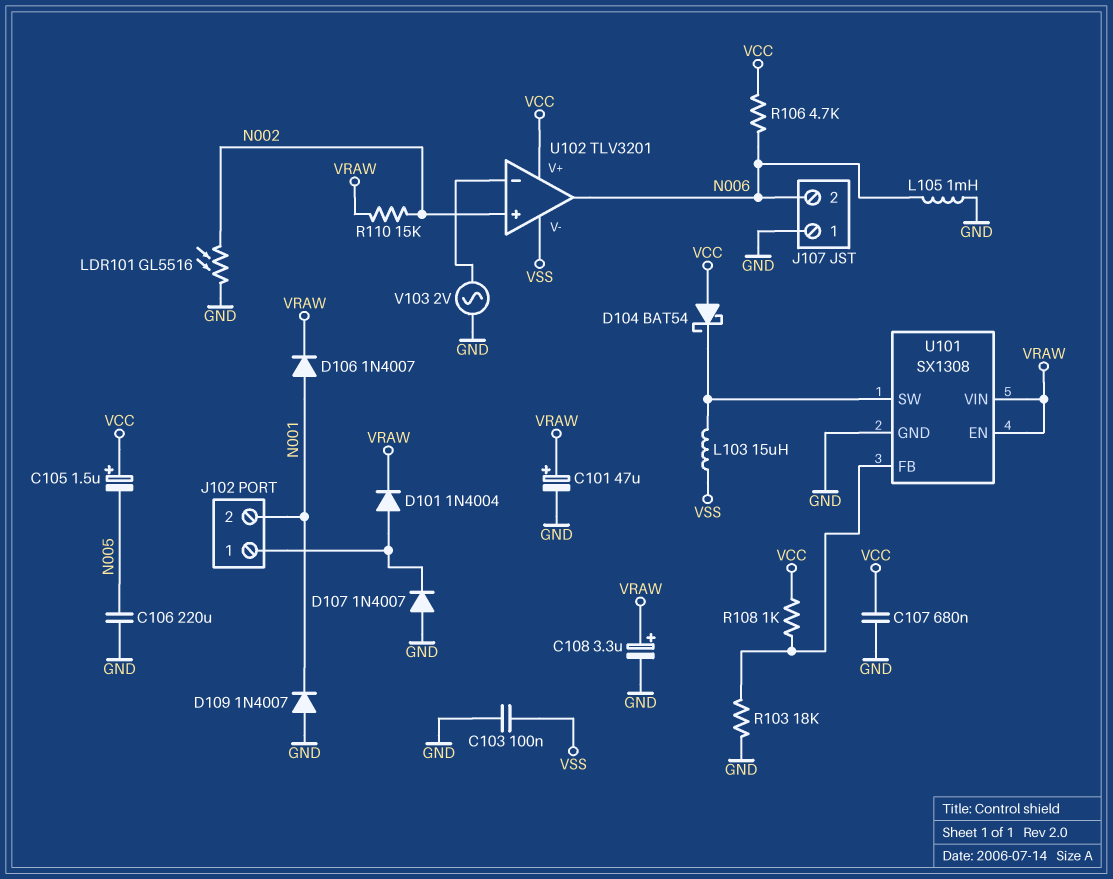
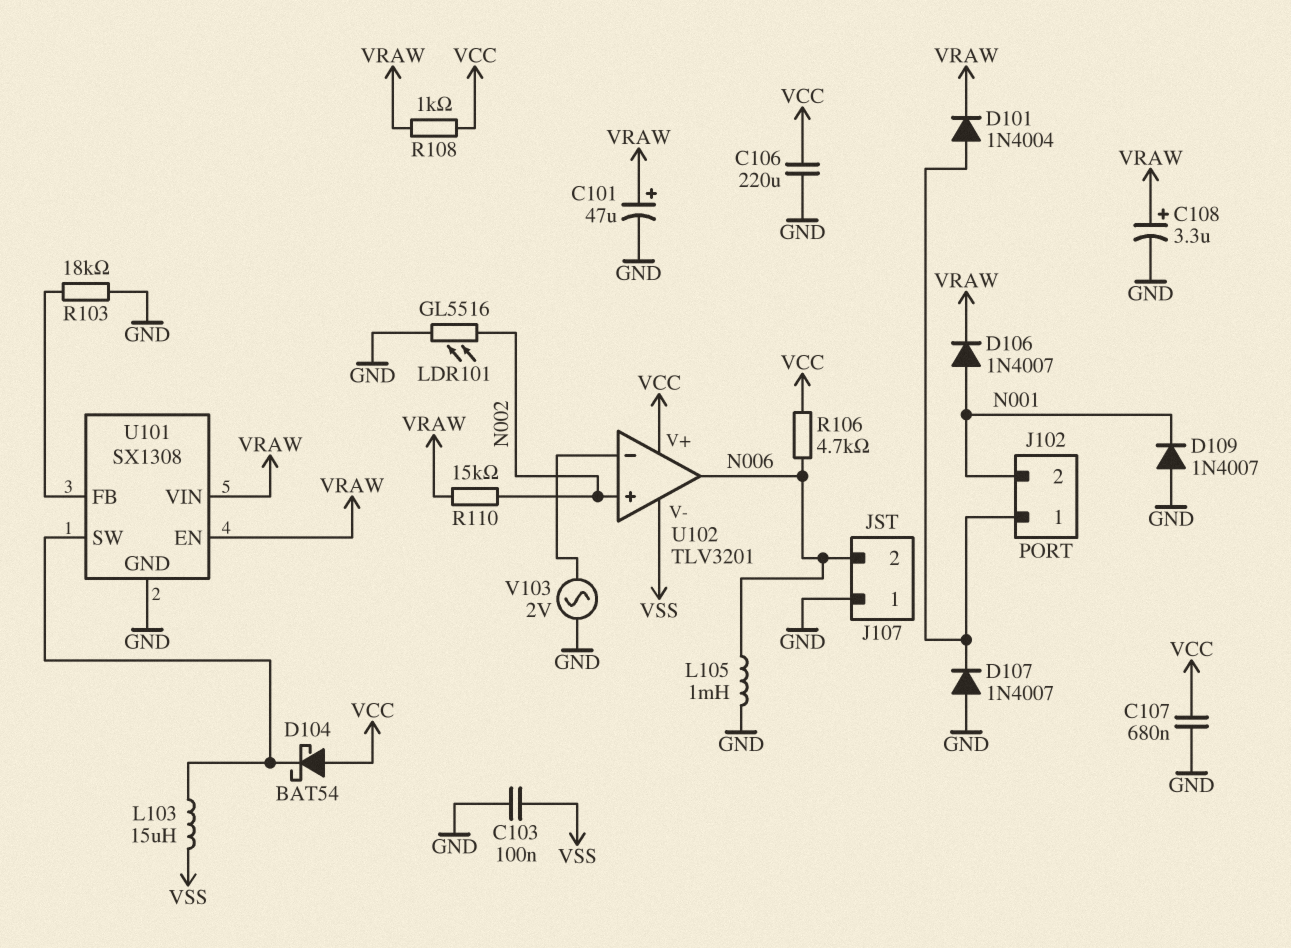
C105: 1.5uF (plus VCC, minus N005) -> none
C106: 220uF (GND, N005) -> 220uF (GND, VCC)
R108: 1k (U101/FB, VCC) -> 1k (VCC, VRAW)

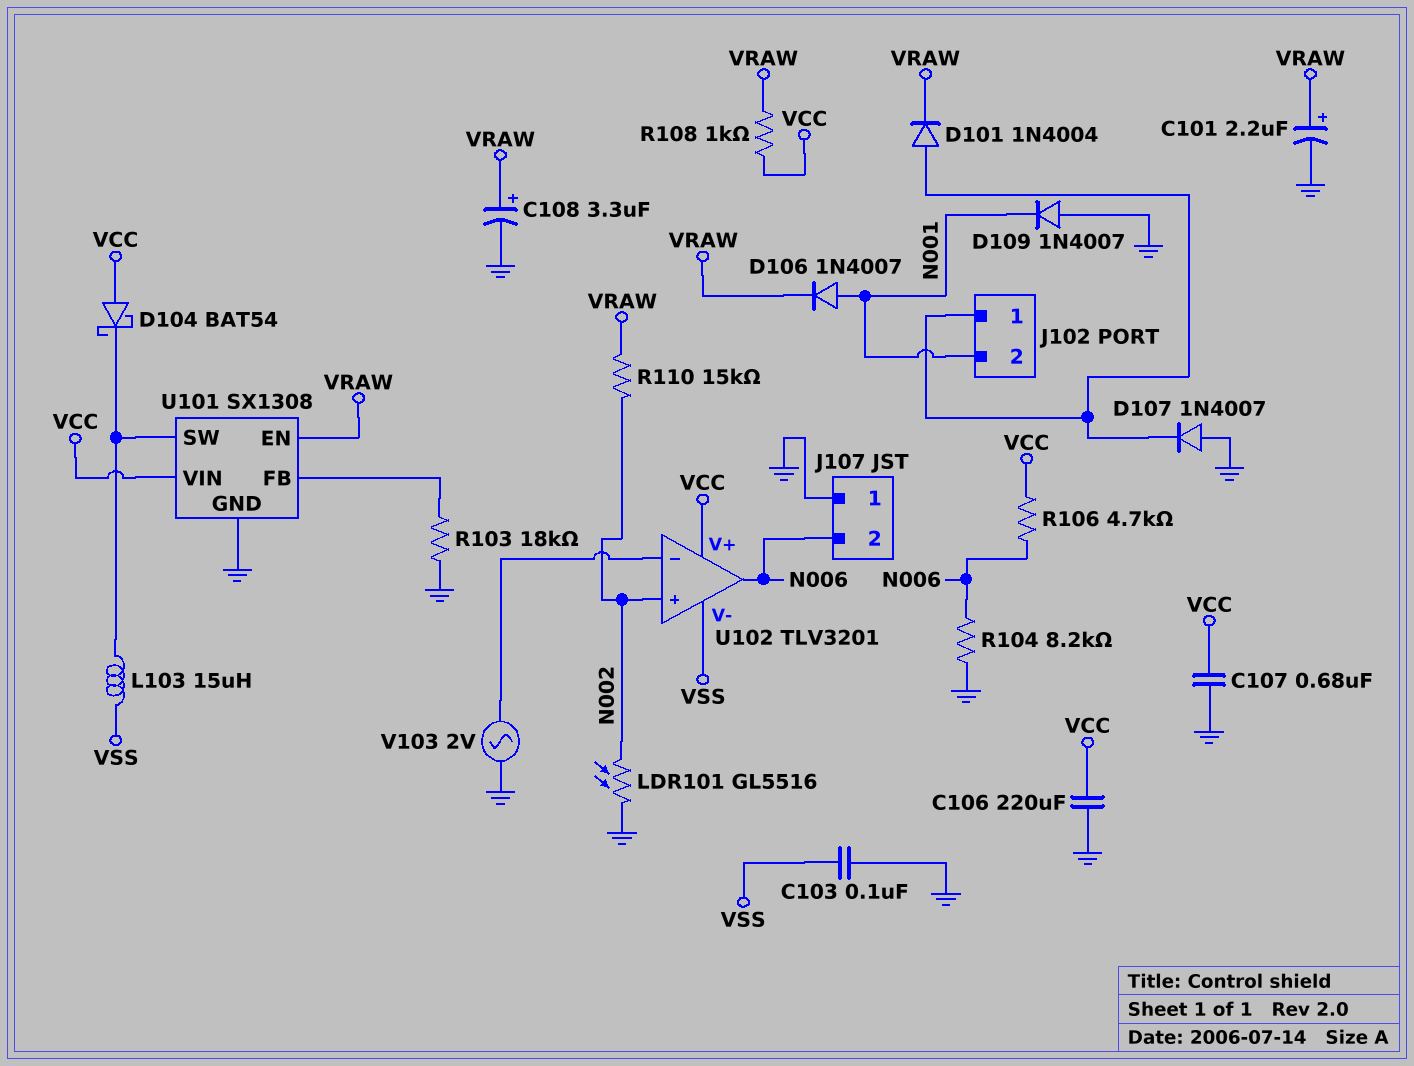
C101: 47uF (plus VRAW, minus GND) -> 2.2uF (plus VRAW, minus GND)
L105: 1mH (GND, N006) -> none
R104: none -> 8.2k (GND, N006)
U101 pin VIN: VRAW -> VCC

